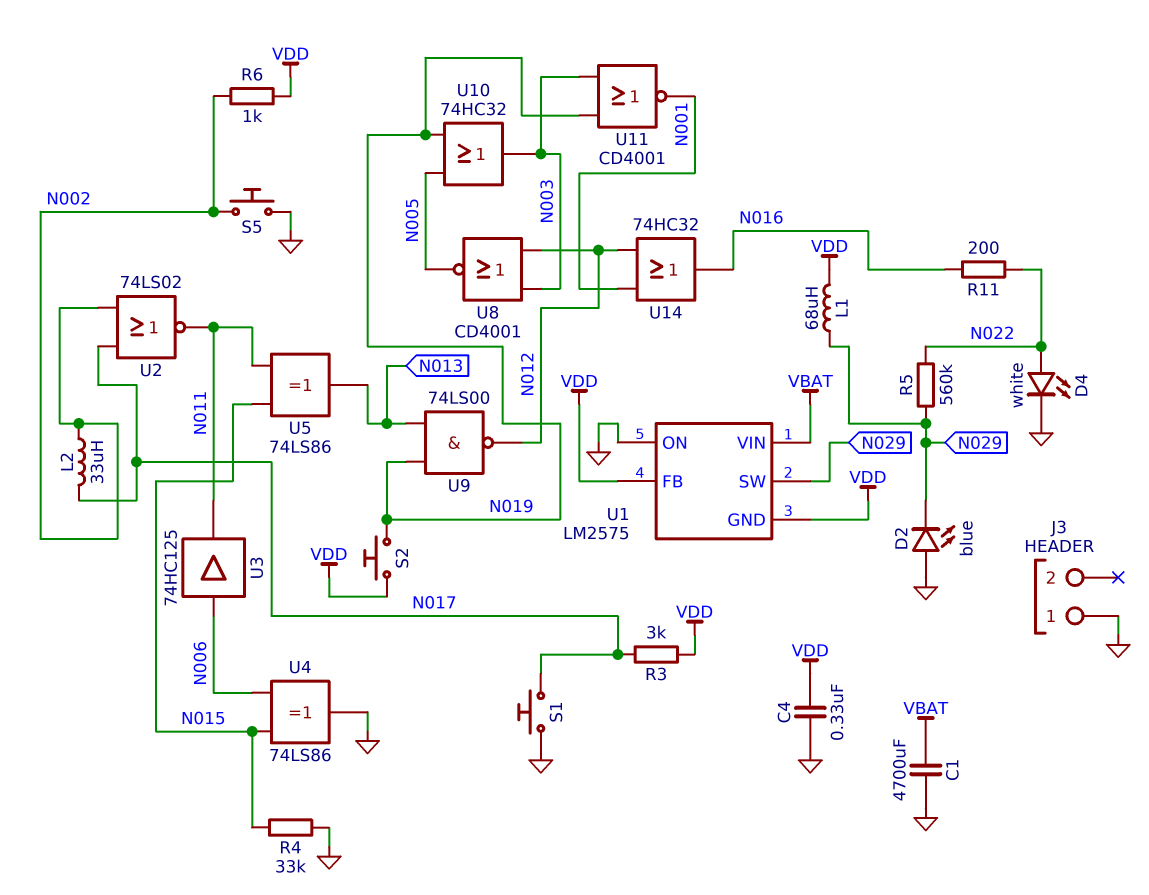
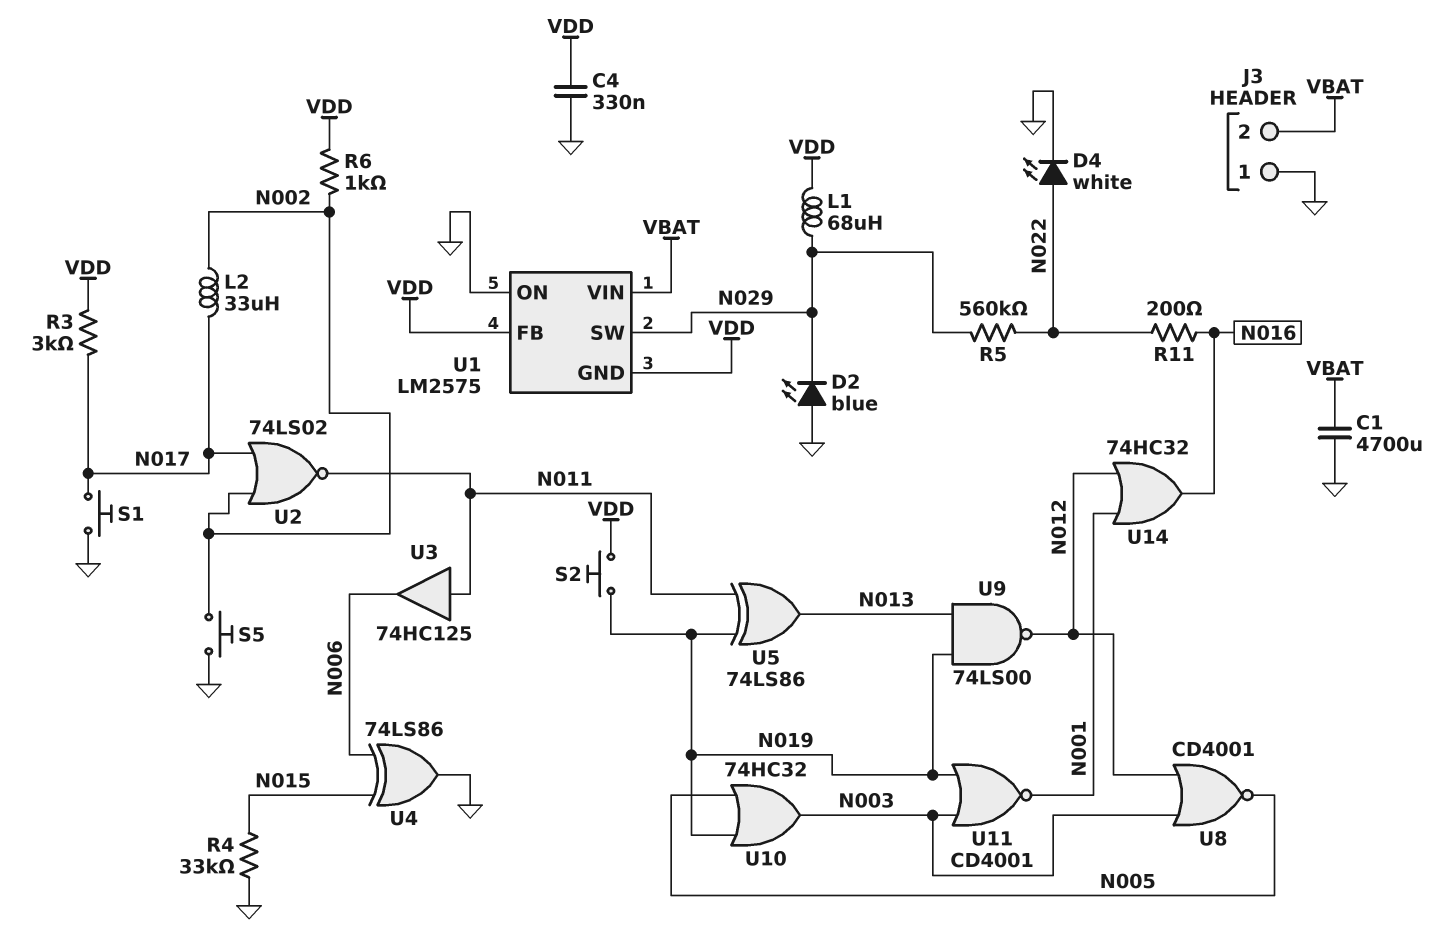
J3 pin 2: none -> VBAT
U3: buffer 74HC125 (in N006, out N011) -> buffer 74HC125 (in N011, out N006)
U5: XOR 74LS86 (in N011, in N015, out N013) -> XOR 74LS86 (in N011, in N019, out N013)

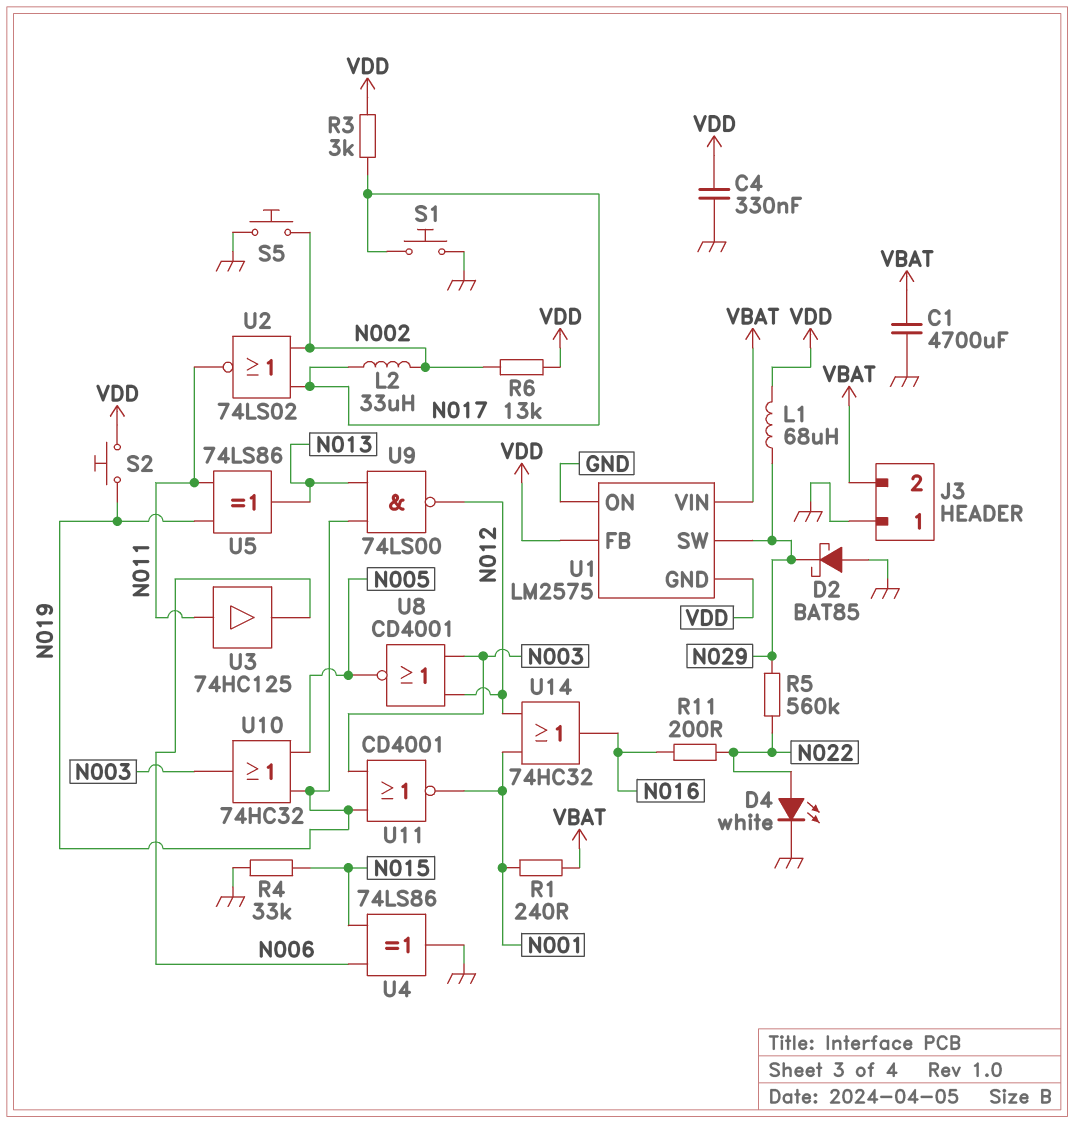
D2: LED blue (A GND, K N029) -> schottky BAT85 (A GND, K N029)
R1: none -> 240 (N001, VBAT)
R6: 1k (N002, VDD) -> 13k (N002, VDD)

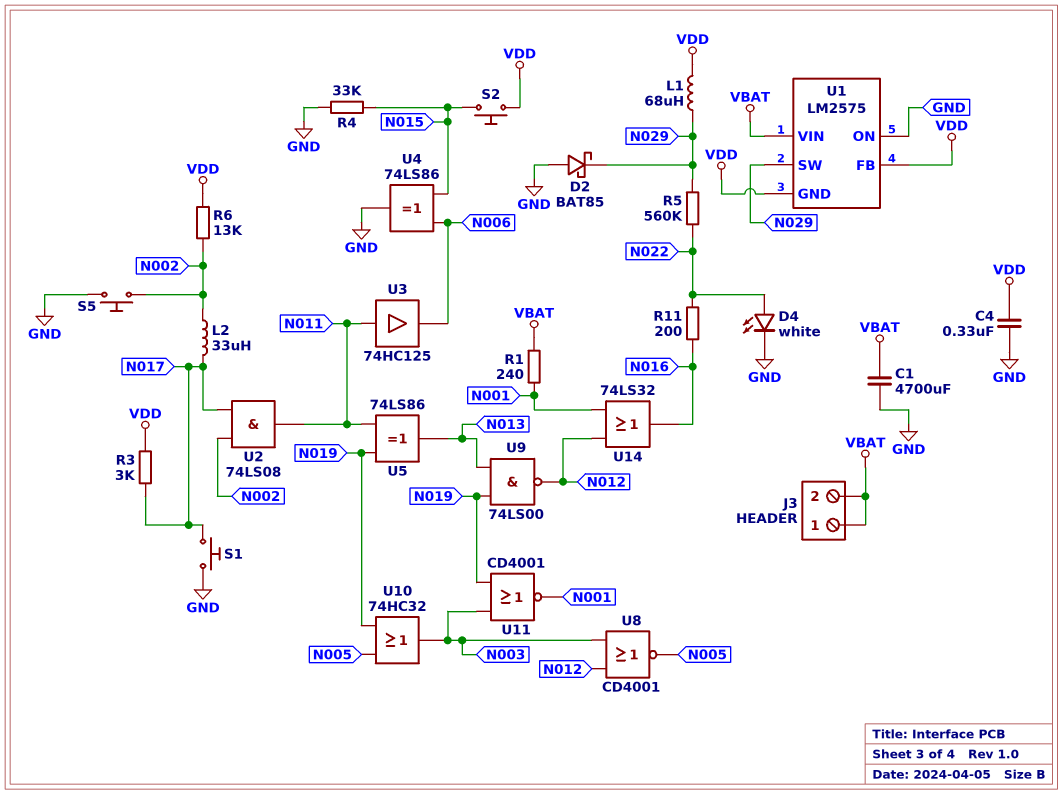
J3 pin 1: GND -> VBAT
S2: button (N019, VDD) -> button (N015, VDD)
U2: NOR 74LS02 (in N002, in N017, out N011) -> AND 74LS08 (in N002, in N017, out N011)
U14: OR 74HC32 (in N001, in N012, out N016) -> OR 74LS32 (in N001, in N012, out N016)

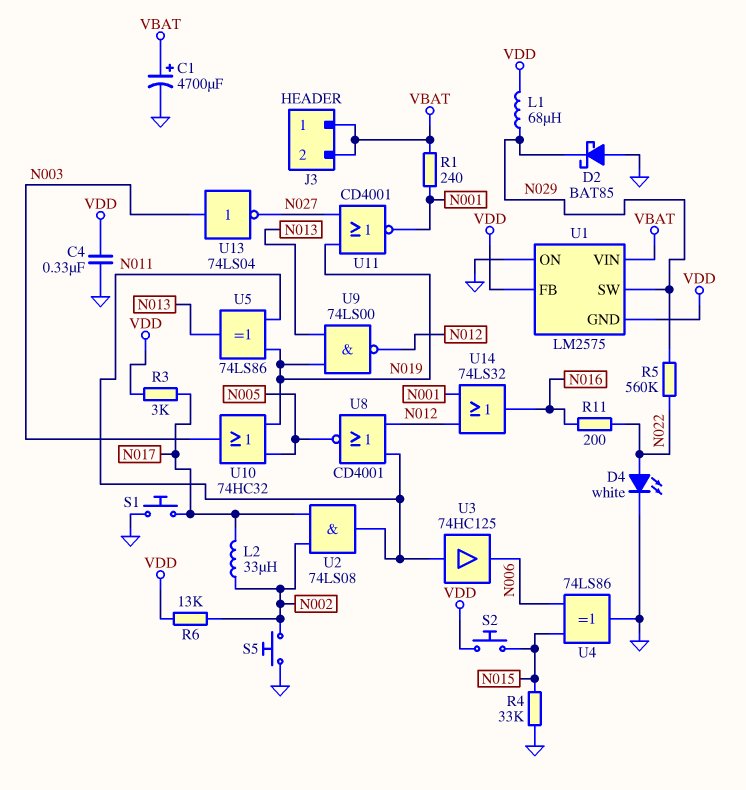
C1: 4700uF (GND, VBAT) -> 4700uF (plus VBAT, minus GND)
U8: NOR CD4001 (in N003, in N012, out N005) -> NOR CD4001 (in N011, in N012, out N005)
U11: NOR CD4001 (in N003, in N019, out N001) -> NOR CD4001 (in N019, in N027, out N001)
U13: none -> NOT 74LS04 (in N003, out N027)

